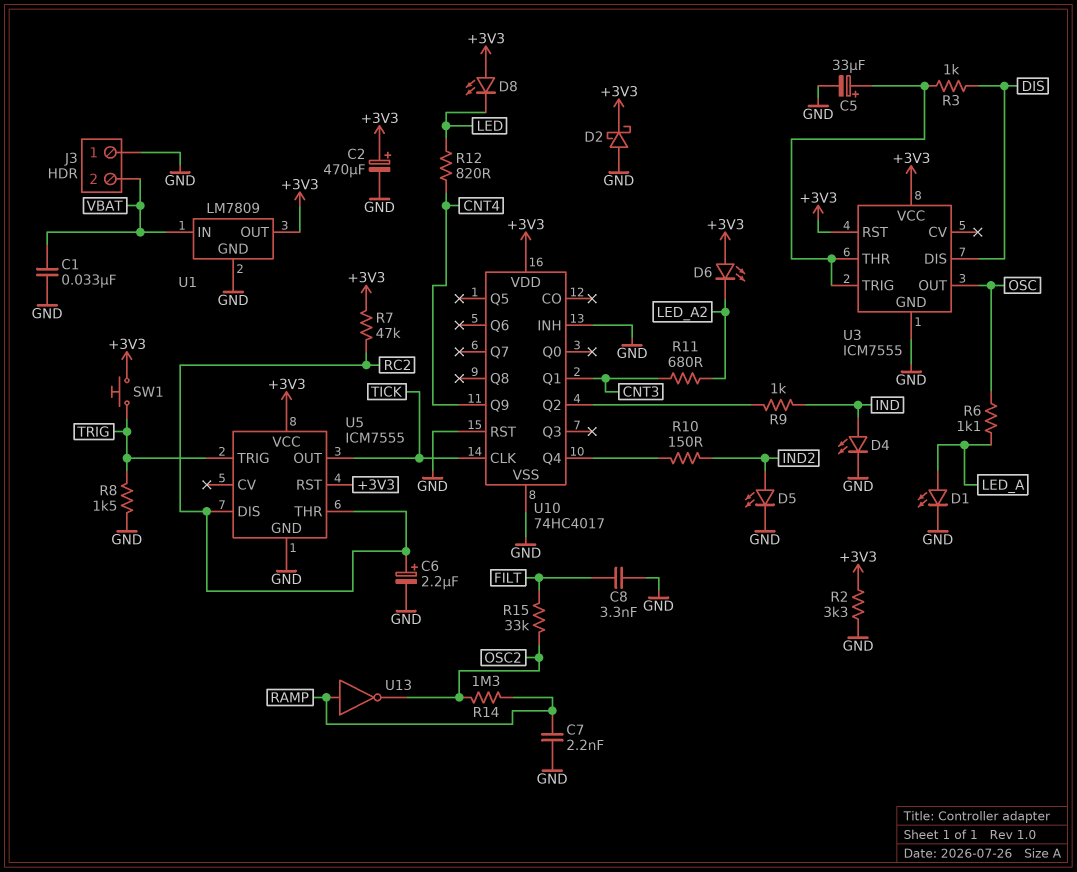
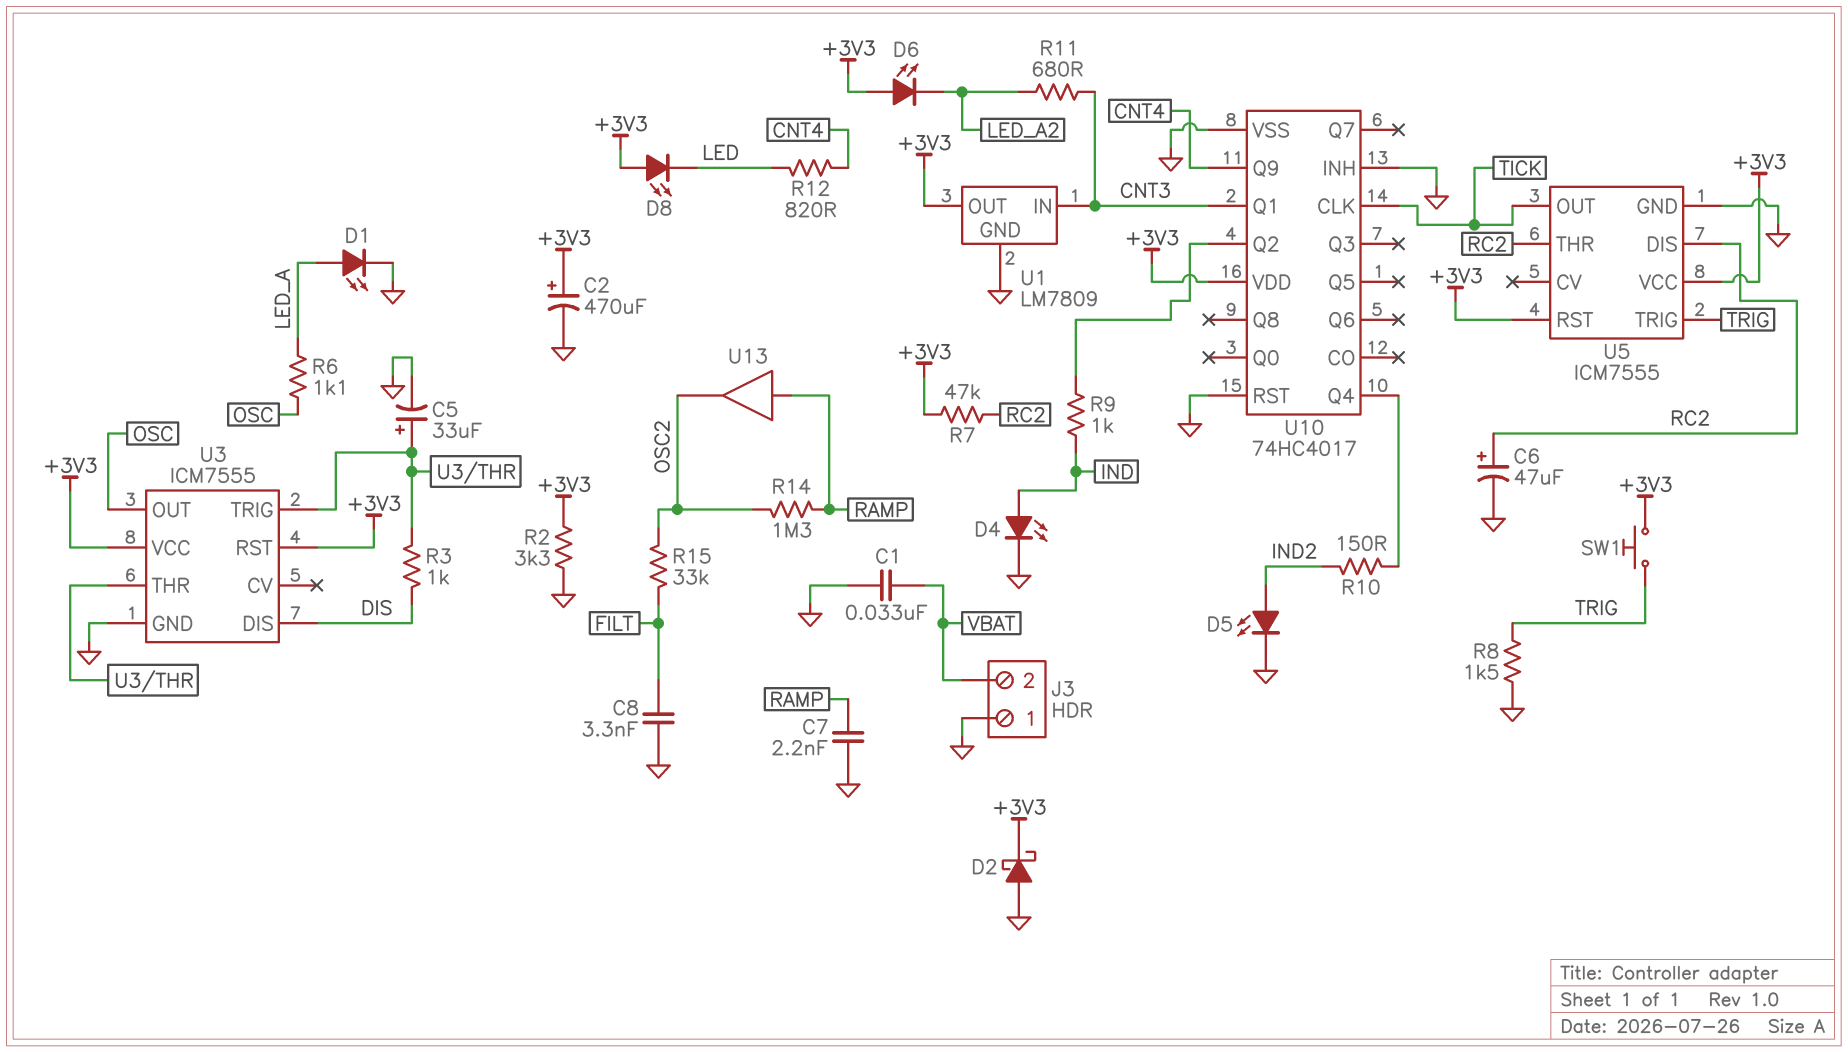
C6: 2.2uF (plus RC2, minus GND) -> 47uF (plus RC2, minus GND)
U1 pin IN: VBAT -> CNT3
U13: NOT (in RAMP, out OSC2) -> buffer (in RAMP, out OSC2)

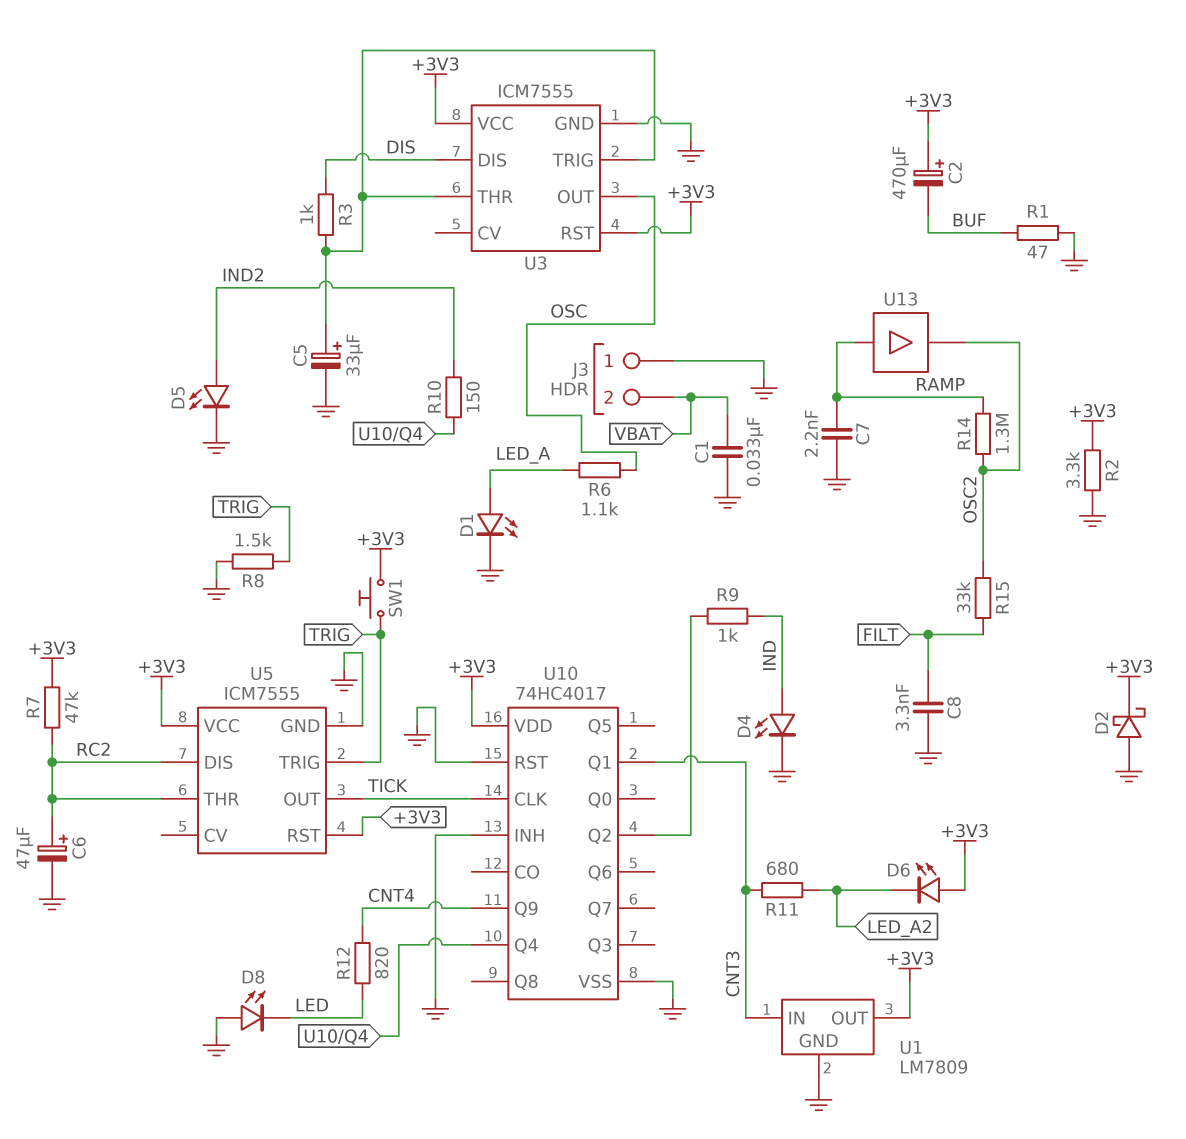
C2: 470uF (plus +3V3, minus GND) -> 470uF (plus +3V3, minus BUF)
D8: LED (A +3V3, K LED) -> LED (A GND, K LED)
R1: none -> 47 (BUF, GND)

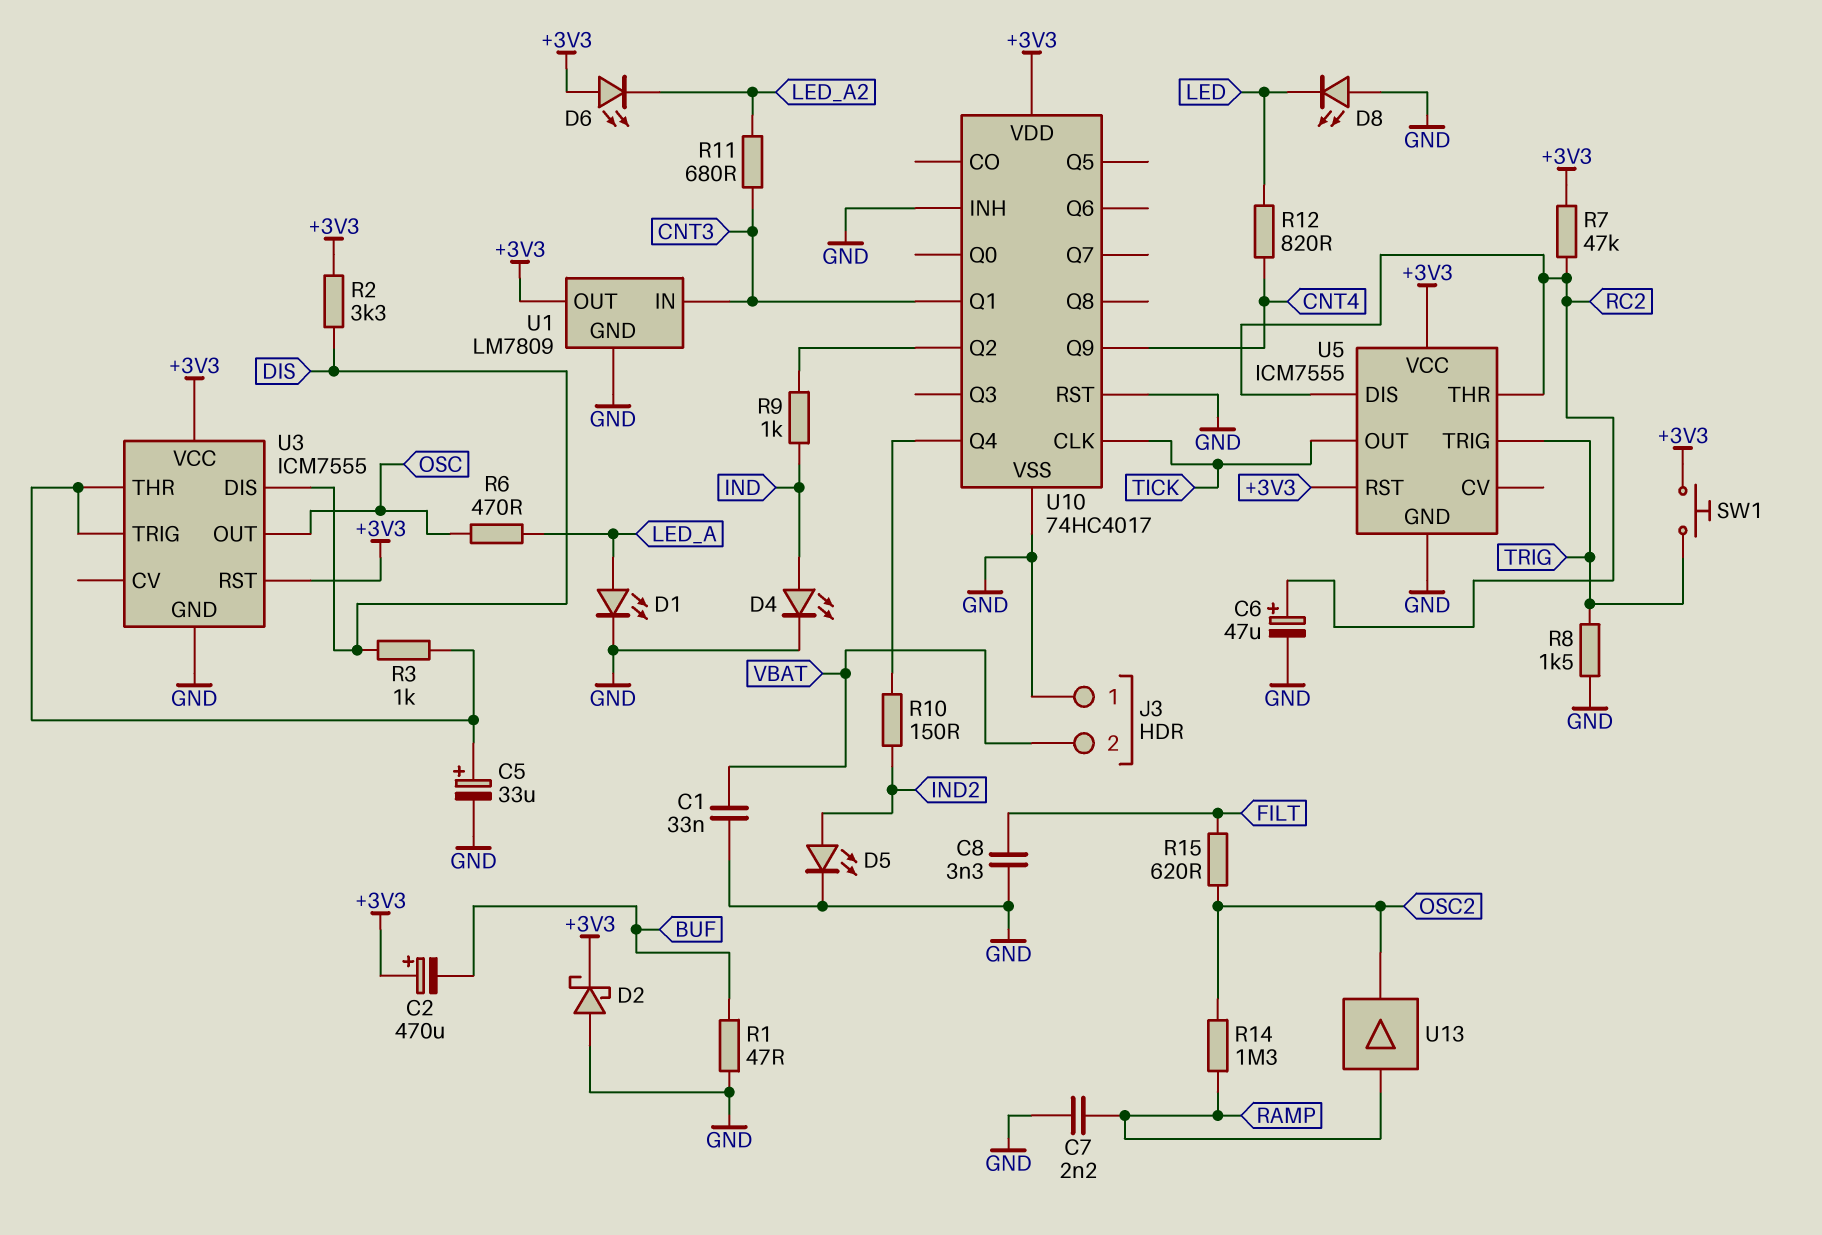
R2: 3.3k (+3V3, GND) -> 3.3k (+3V3, DIS)
R6: 1.1k (LED_A, OSC) -> 470 (LED_A, OSC)
R15: 33k (FILT, OSC2) -> 620 (FILT, OSC2)

